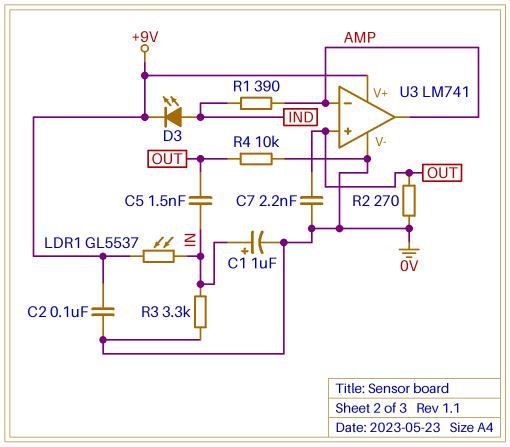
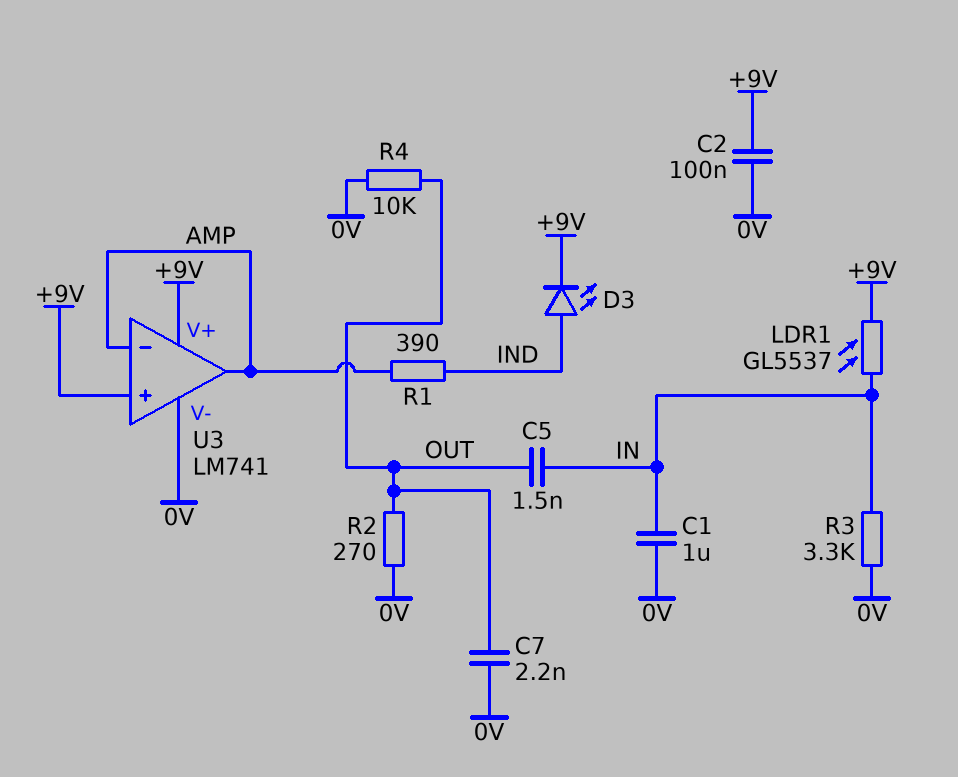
C1: 1uF (plus IN, minus 0V) -> 1uF (0V, IN)
U3 pin in+: OUT -> +9V

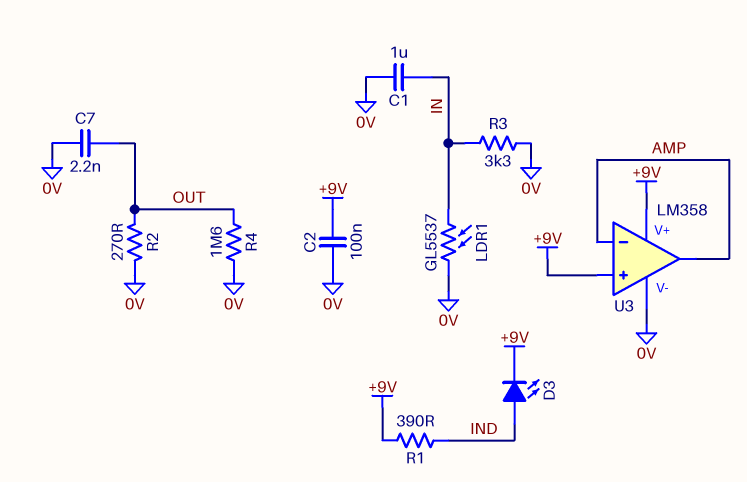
C5: 1.5nF (IN, OUT) -> none
LDR1: GL5537 (+9V, IN) -> GL5537 (0V, IN)
R1: 390 (AMP, IND) -> 390 (+9V, IND)
R4: 10k (0V, OUT) -> 1.6M (0V, OUT)
U3: LM741 -> LM358

